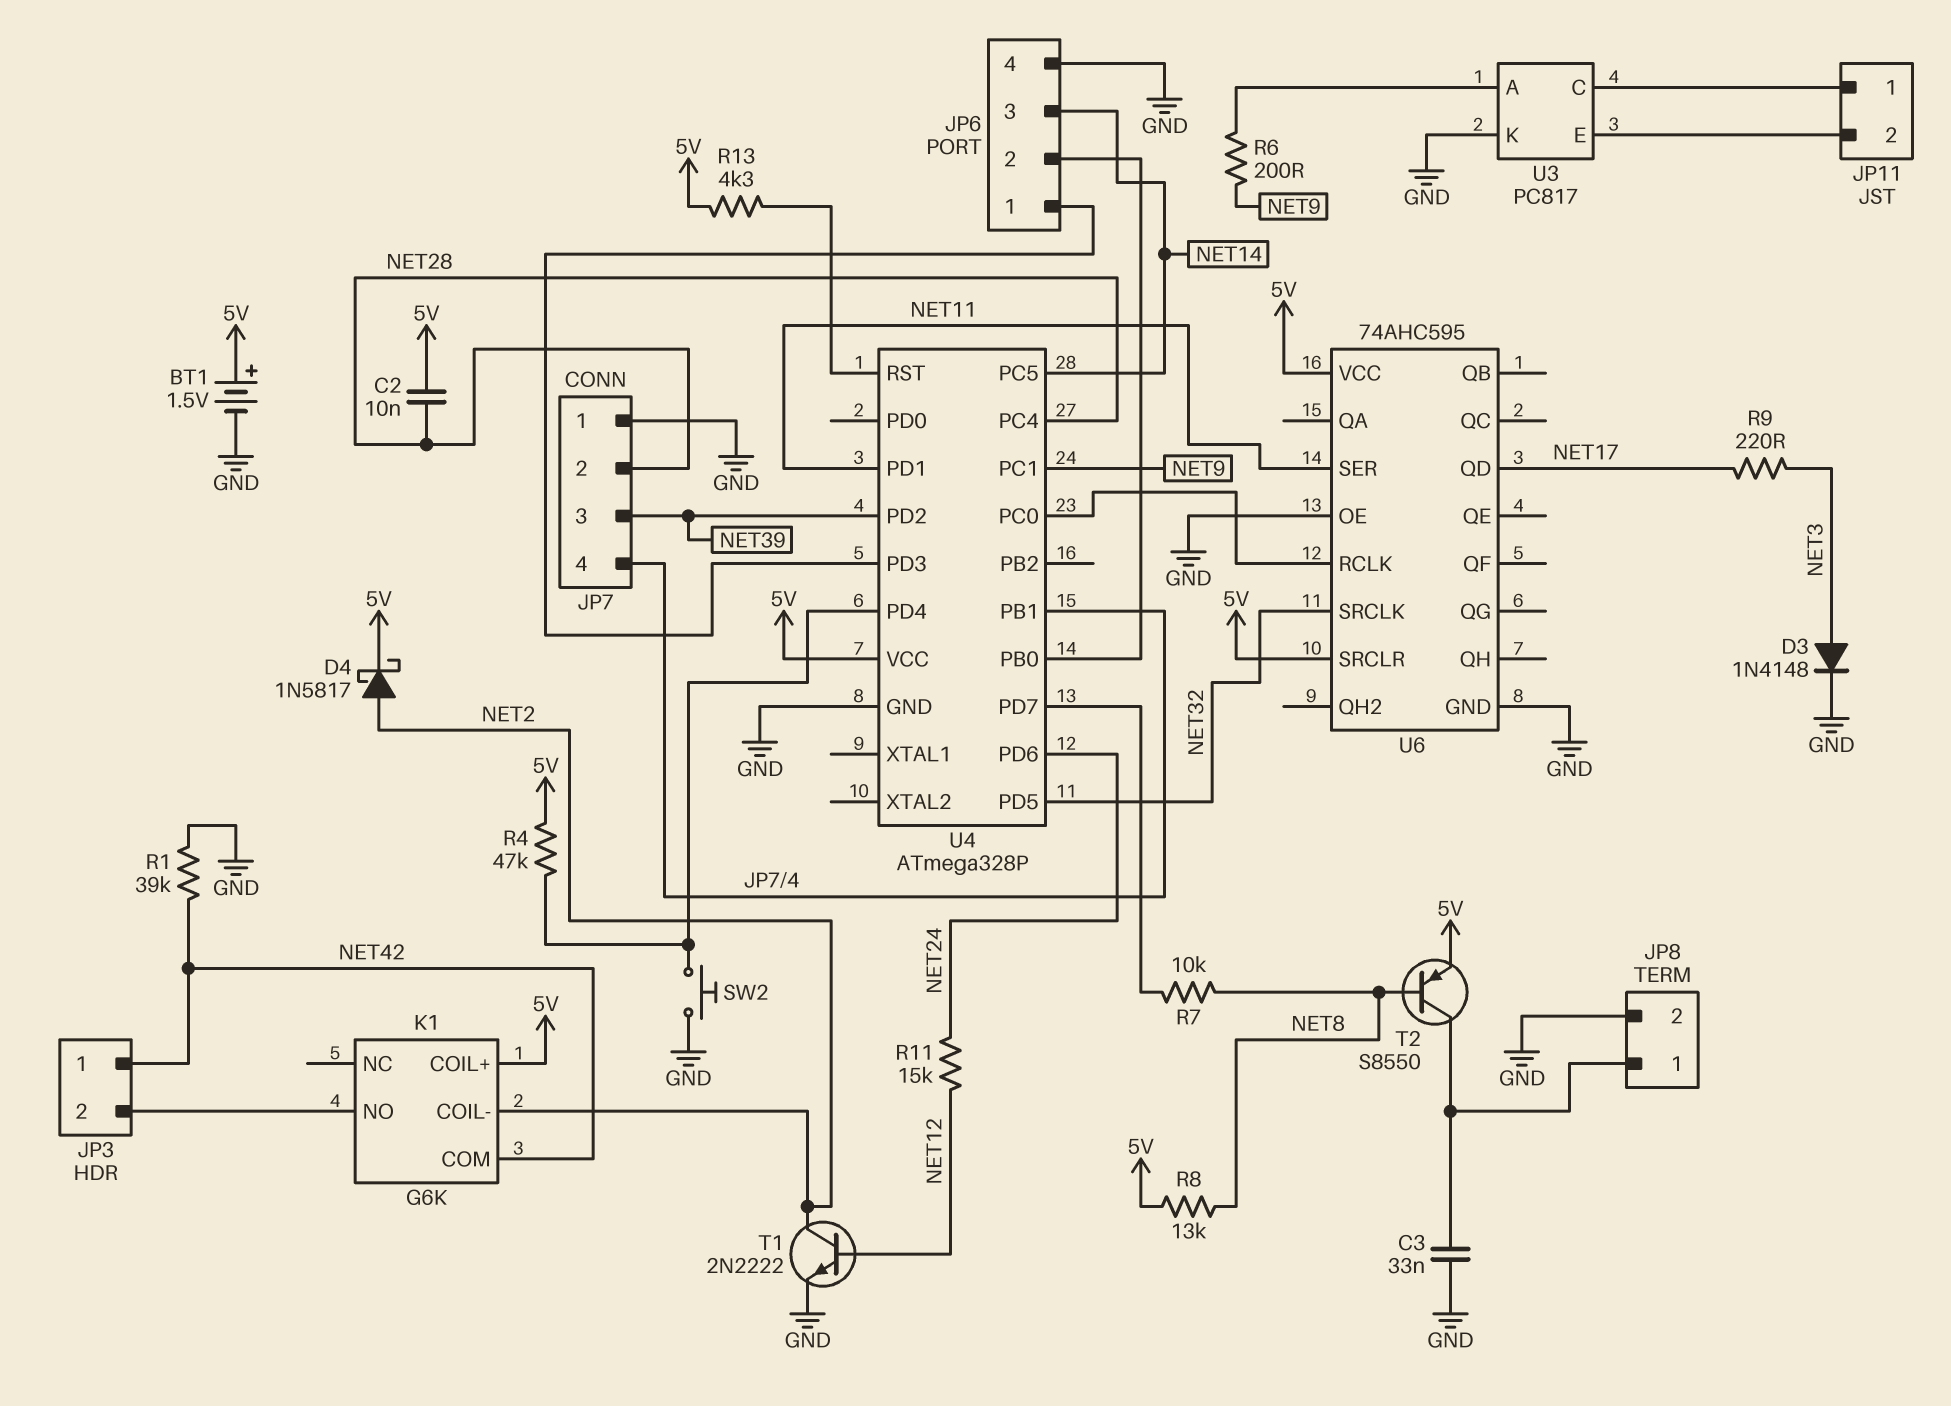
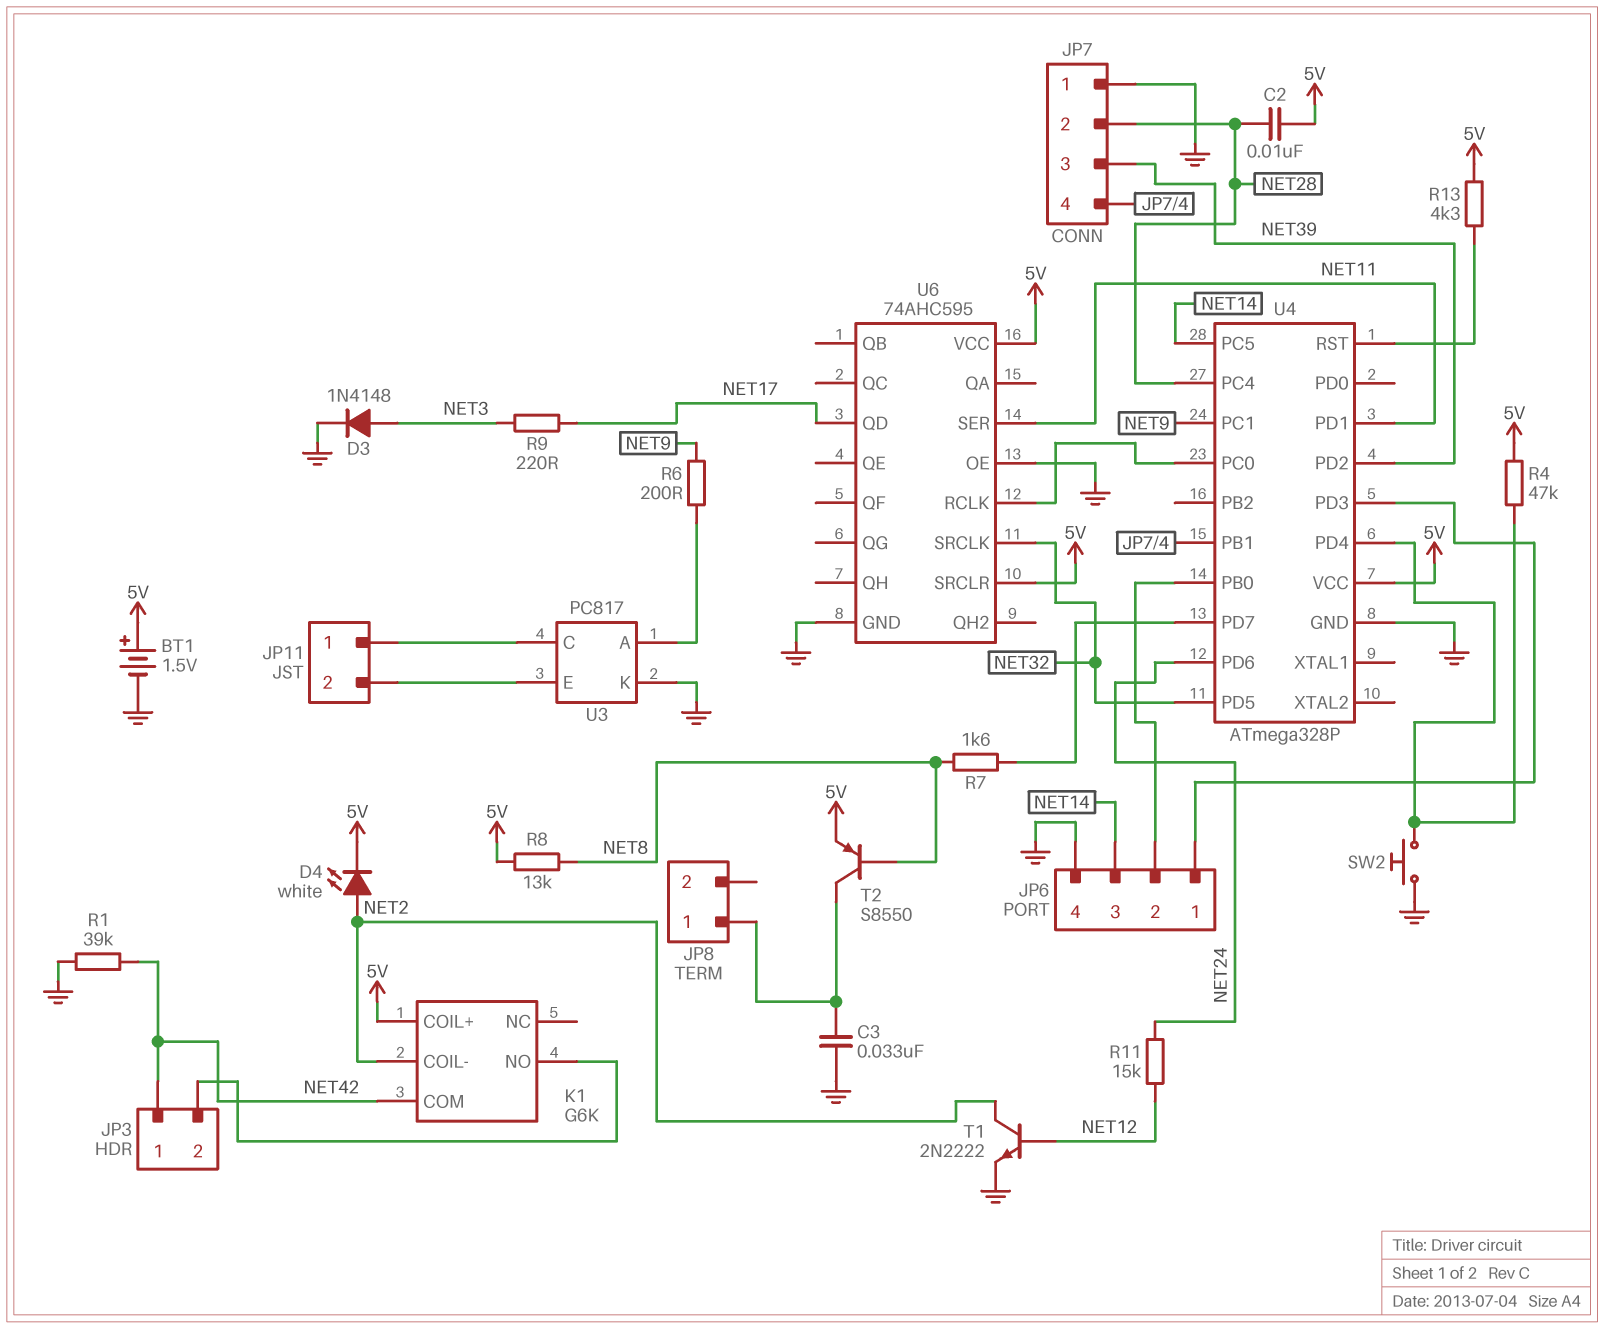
D4: schottky 1N5817 (A NET2, K 5V) -> LED white (A NET2, K 5V)
JP8 pin 2: GND -> none
R7: 10k (NET8, U4/PD7) -> 1.6k (NET8, U4/PD7)

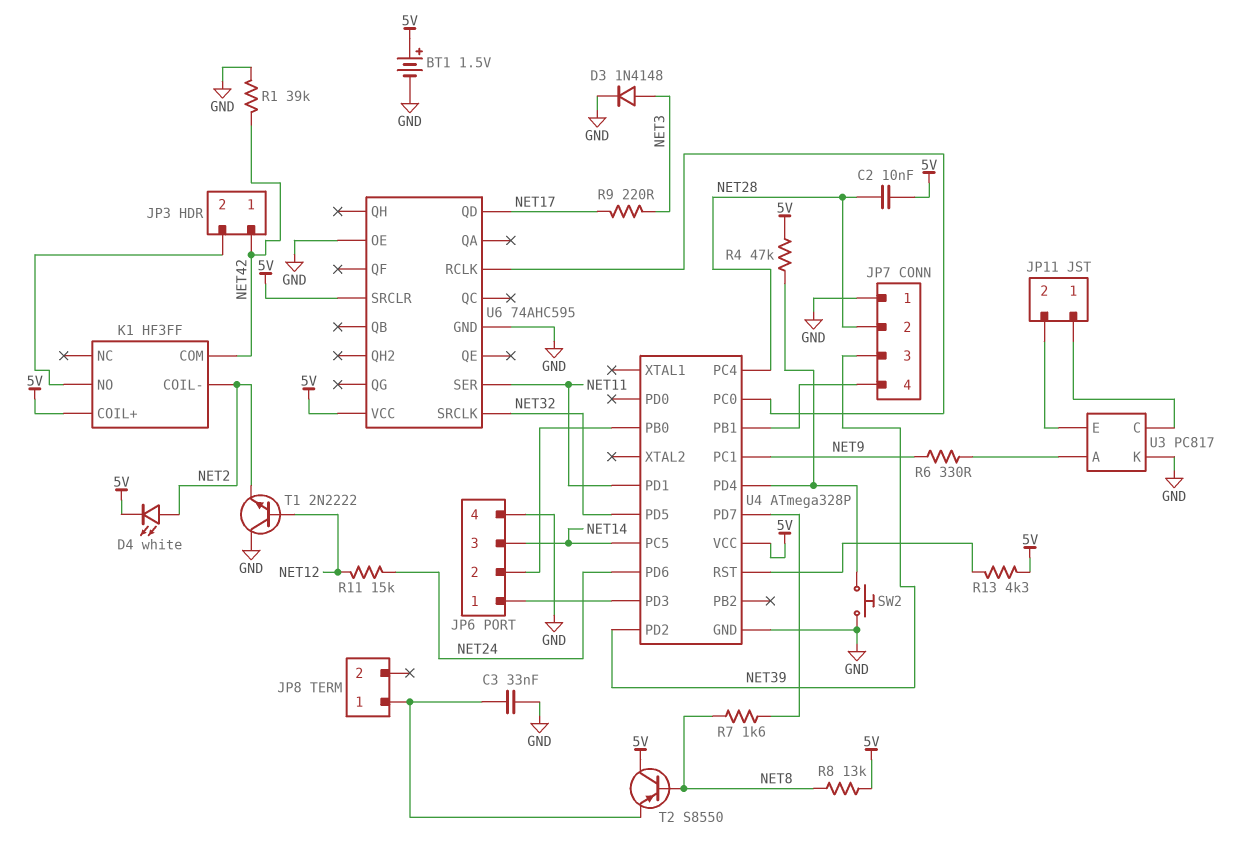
K1: G6K -> HF3FF
R6: 200 (NET9, U3/A) -> 330 (NET9, U3/A)
T1: NPN 2N2222 (B NET12, C NET2, E GND) -> NPN 2N2222 (B NET12, C GND, E NET2)
T2: PNP S8550 (B NET8, C JP8/1, E 5V) -> PNP S8550 (B NET8, C 5V, E JP8/1)

